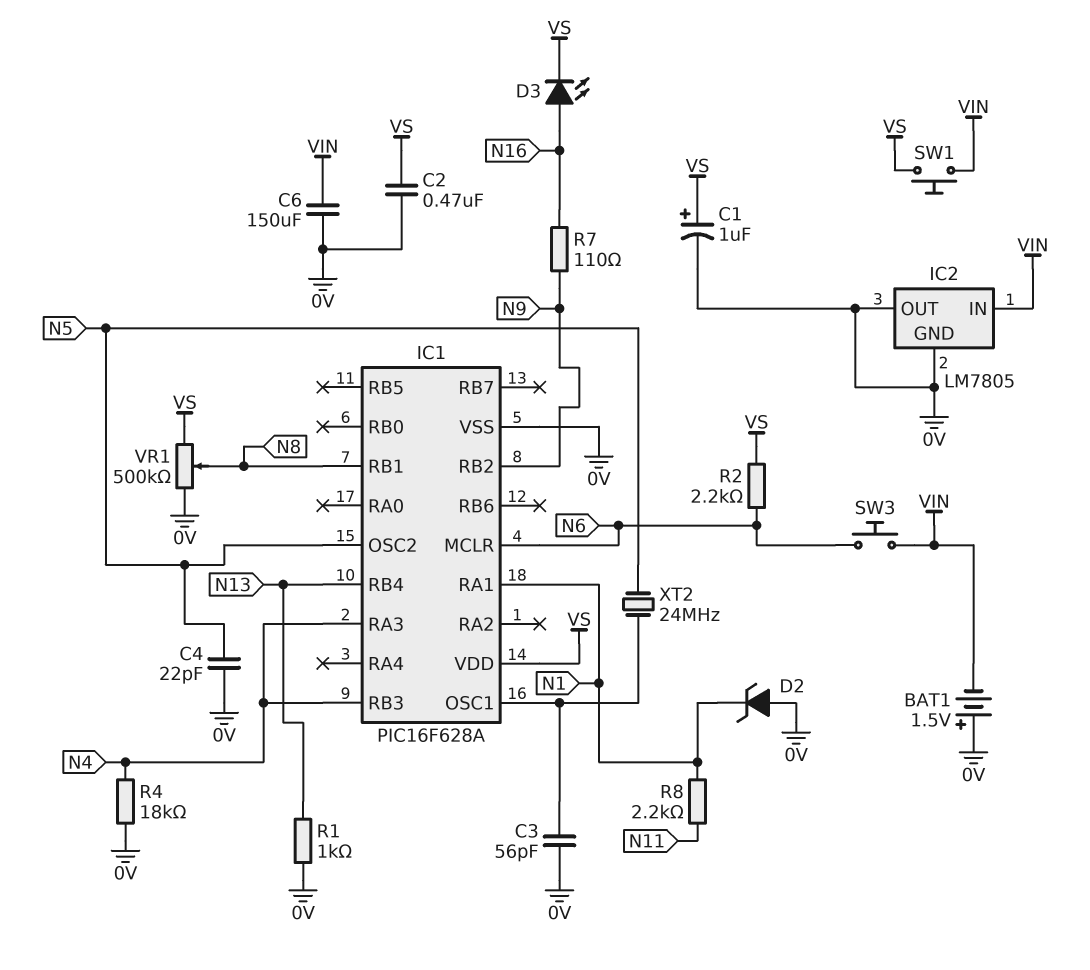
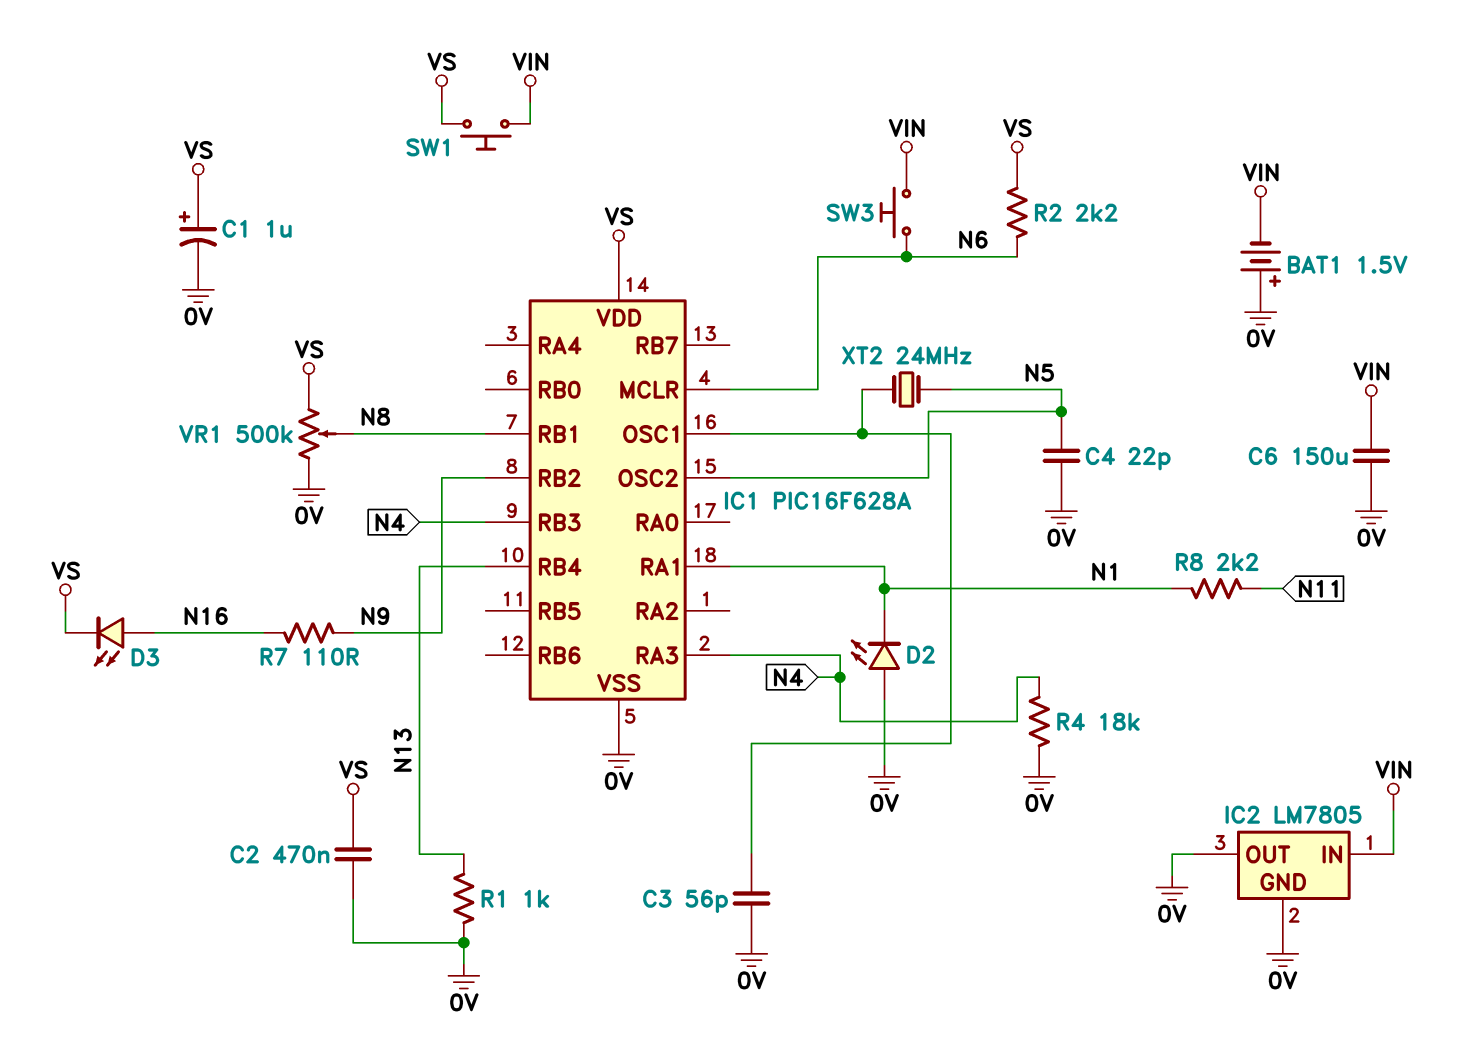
D2: zener (A 0V, K N1) -> LED (A 0V, K N1)

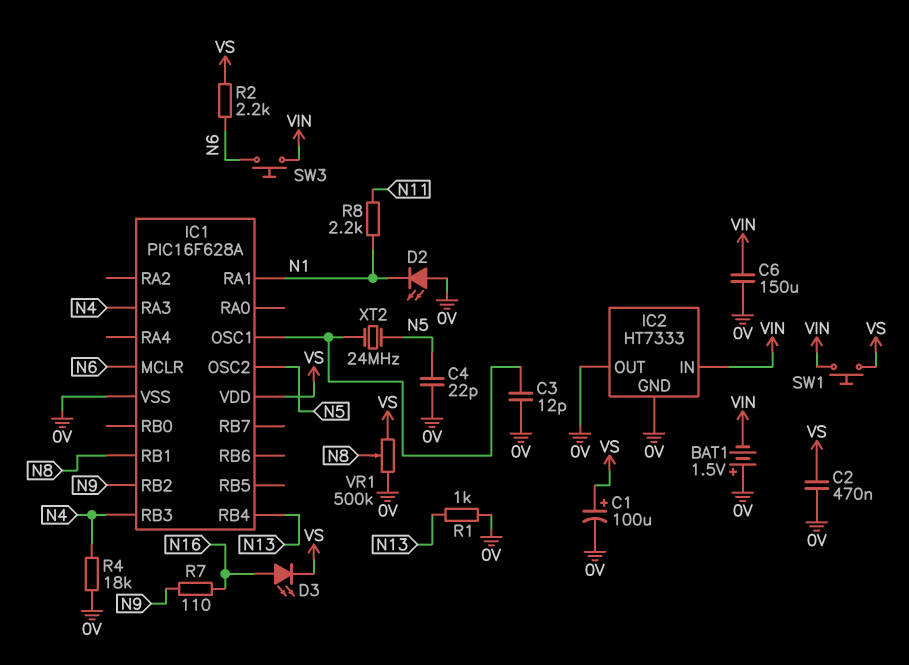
C1: 1uF (plus VS, minus 0V) -> 100uF (plus VS, minus 0V)
C3: 56pF (0V, IC1/OSC1) -> 12pF (0V, IC1/OSC1)
IC2: LM7805 -> HT7333

